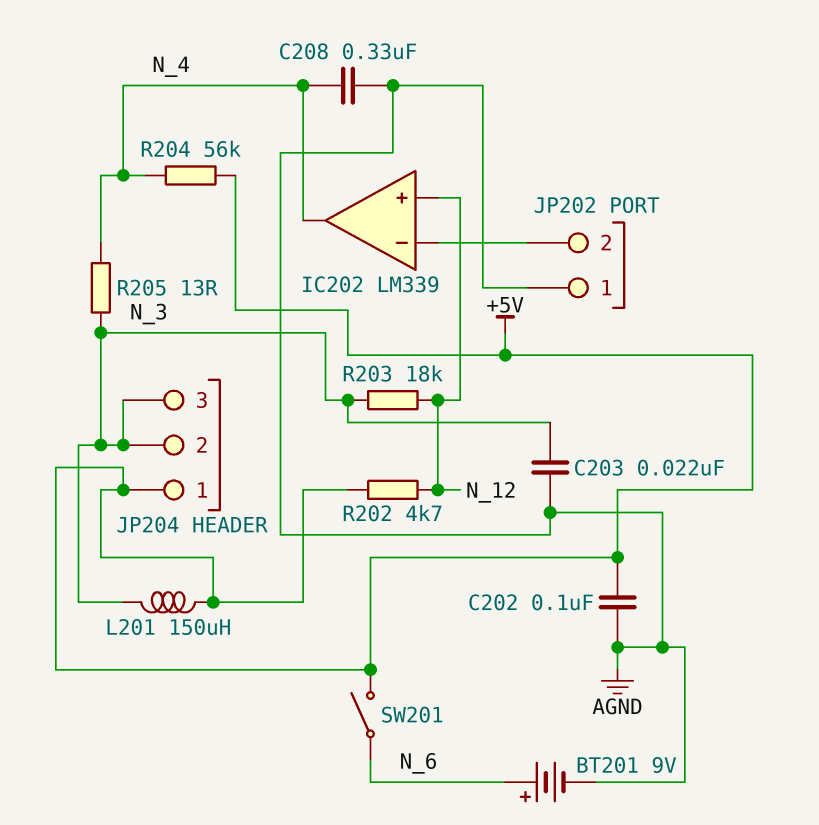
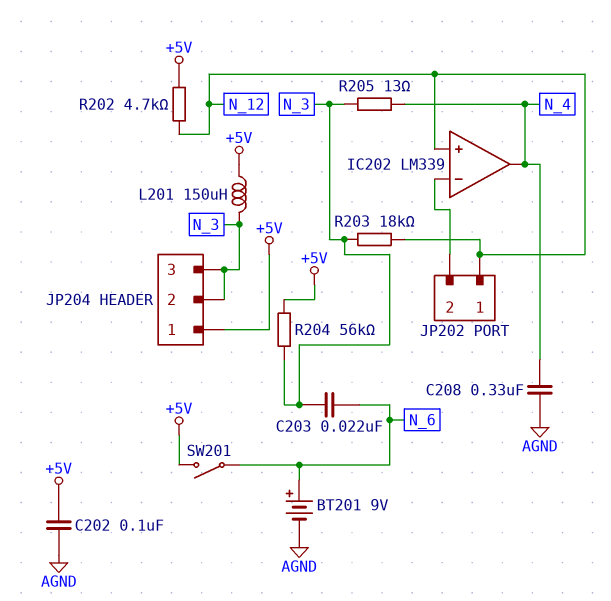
C203: 22nF (AGND, N_3) -> 22nF (N_3, N_6)
JP202 pin 1: AGND -> N_12
R204: 56k (+5V, N_4) -> 56k (+5V, N_3)

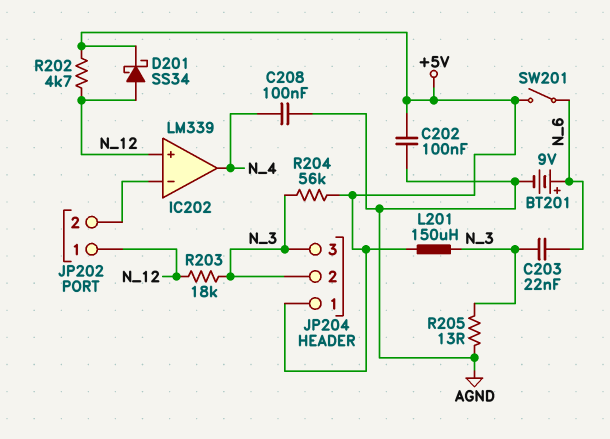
C208: 330nF (AGND, N_4) -> 100nF (AGND, N_4)
D201: none -> schottky SS34 (A N_12, K +5V)
R205: 13 (N_3, N_4) -> 13 (AGND, N_3)

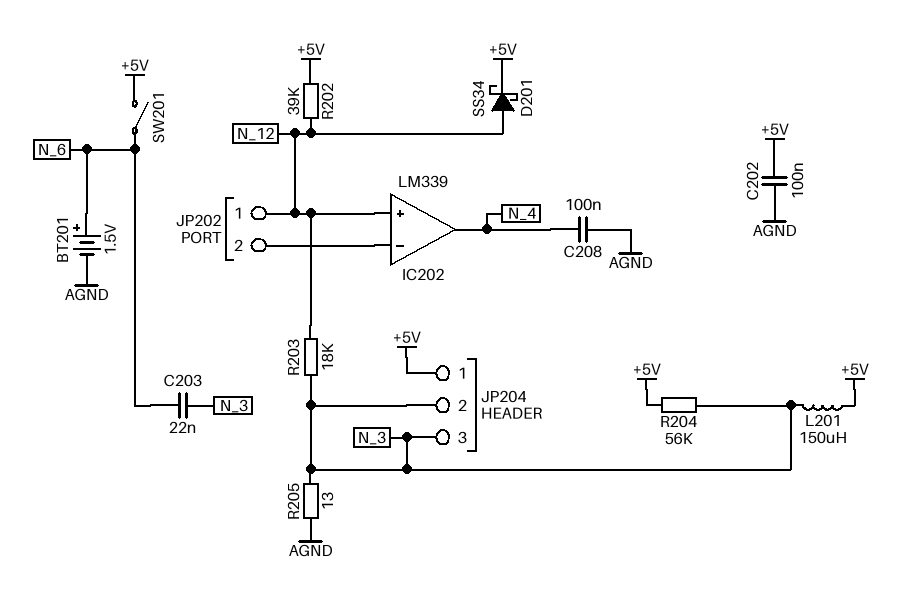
BT201: 9V (plus N_6, minus AGND) -> 1.5V (plus N_6, minus AGND)
R202: 4.7k (+5V, N_12) -> 39k (+5V, N_12)

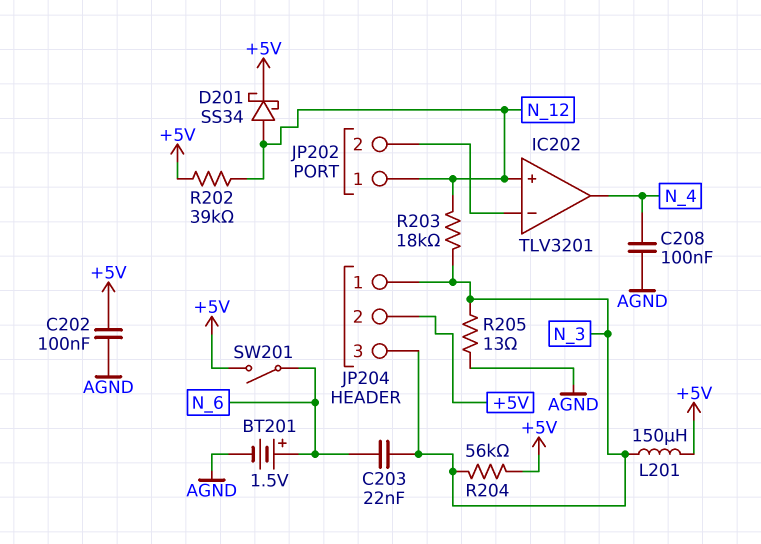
IC202: LM339 -> TLV3201
JP204 pin 1: +5V -> N_3
JP204 pin 2: N_3 -> +5V

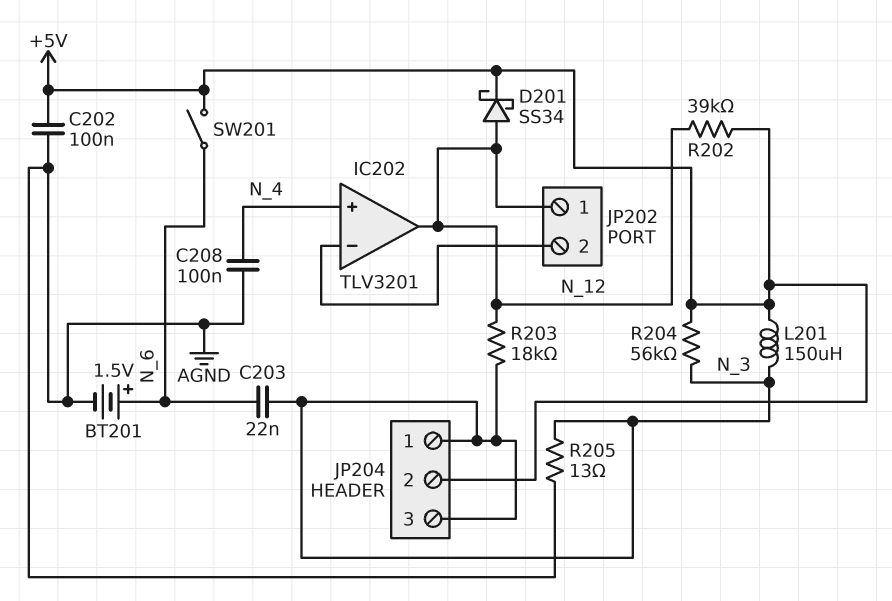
IC202 pin in+: N_12 -> N_4
IC202 pin out: N_4 -> N_12

